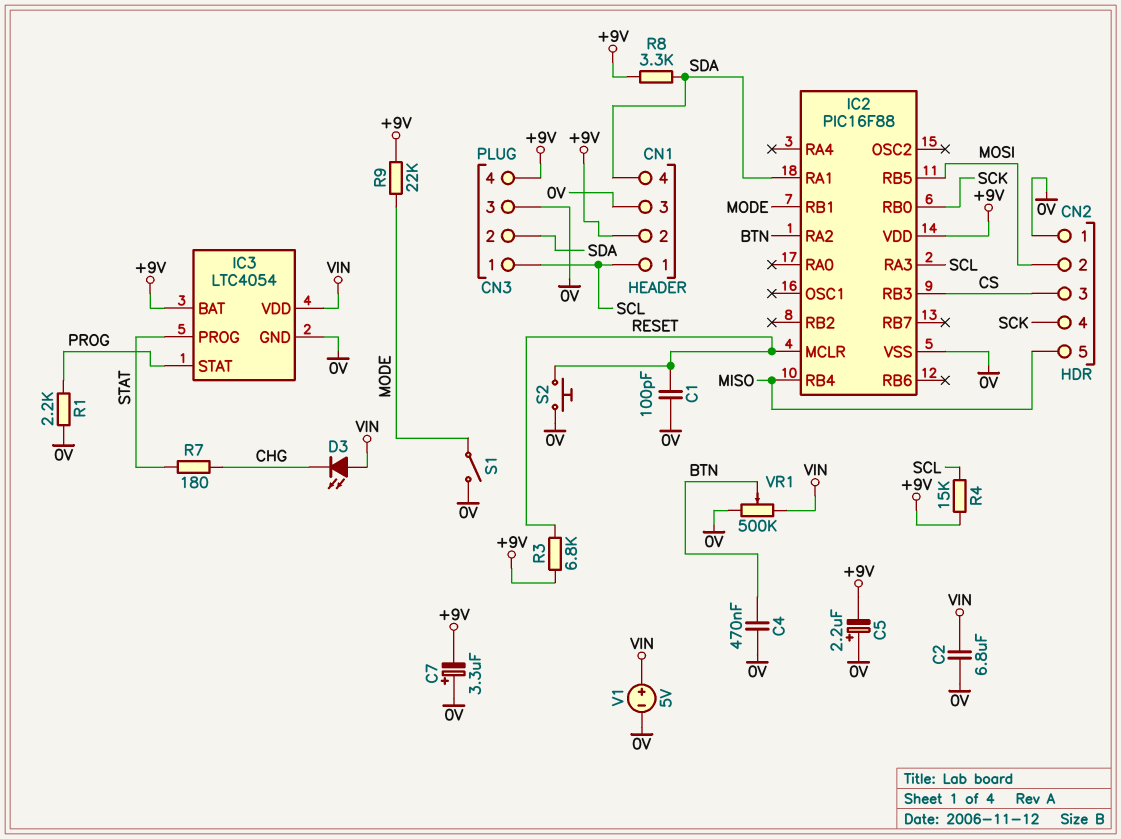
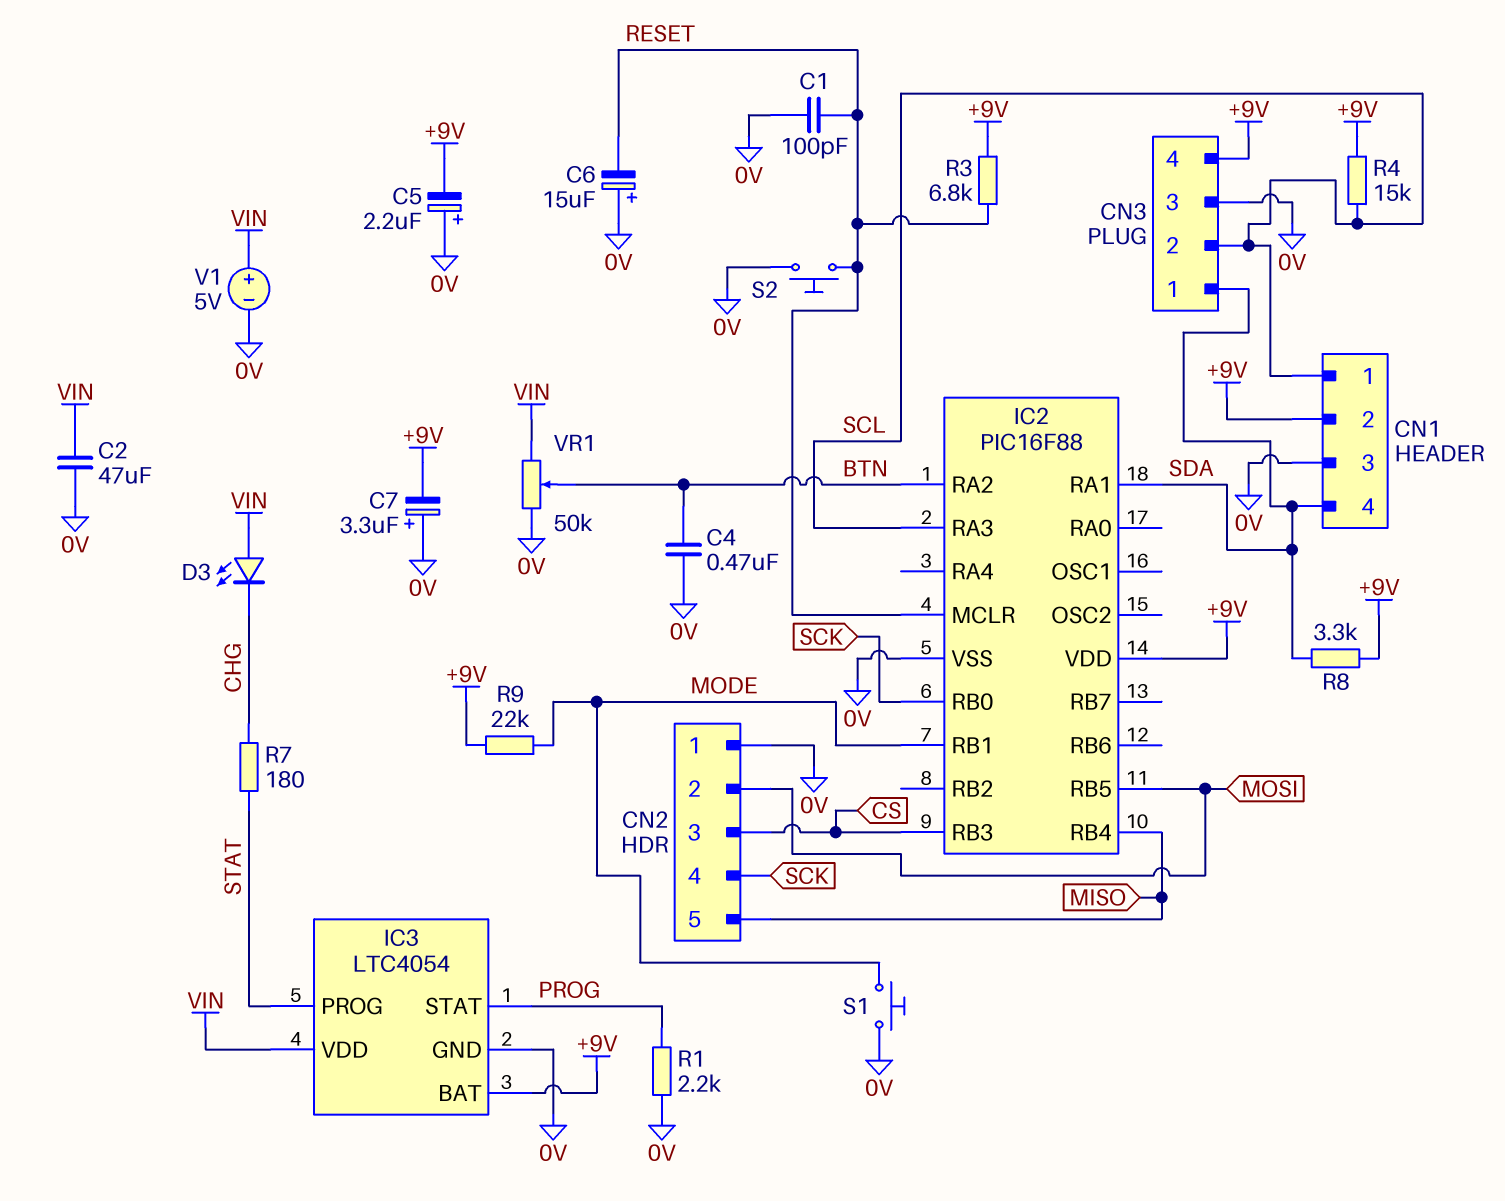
C2: 6.8uF (0V, VIN) -> 47uF (0V, VIN)
C6: none -> 15uF (plus 0V, minus RESET)
CN3 pin 1: SCL -> SDA
CN3 pin 2: SDA -> SCL
S1: switch (0V, MODE) -> button (0V, MODE)
VR1: 500k (0V, VIN, wiper BTN) -> 50k (0V, VIN, wiper BTN)

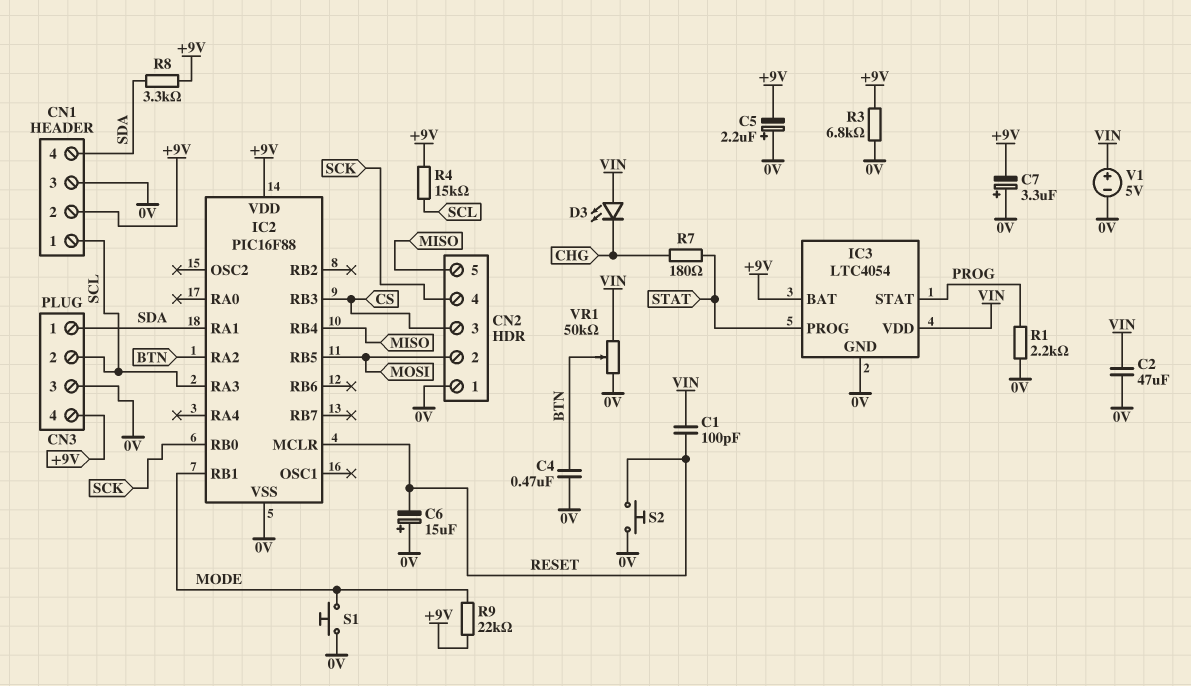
C1: 100pF (0V, RESET) -> 100pF (RESET, VIN)
R3: 6.8k (+9V, RESET) -> 6.8k (+9V, 0V)

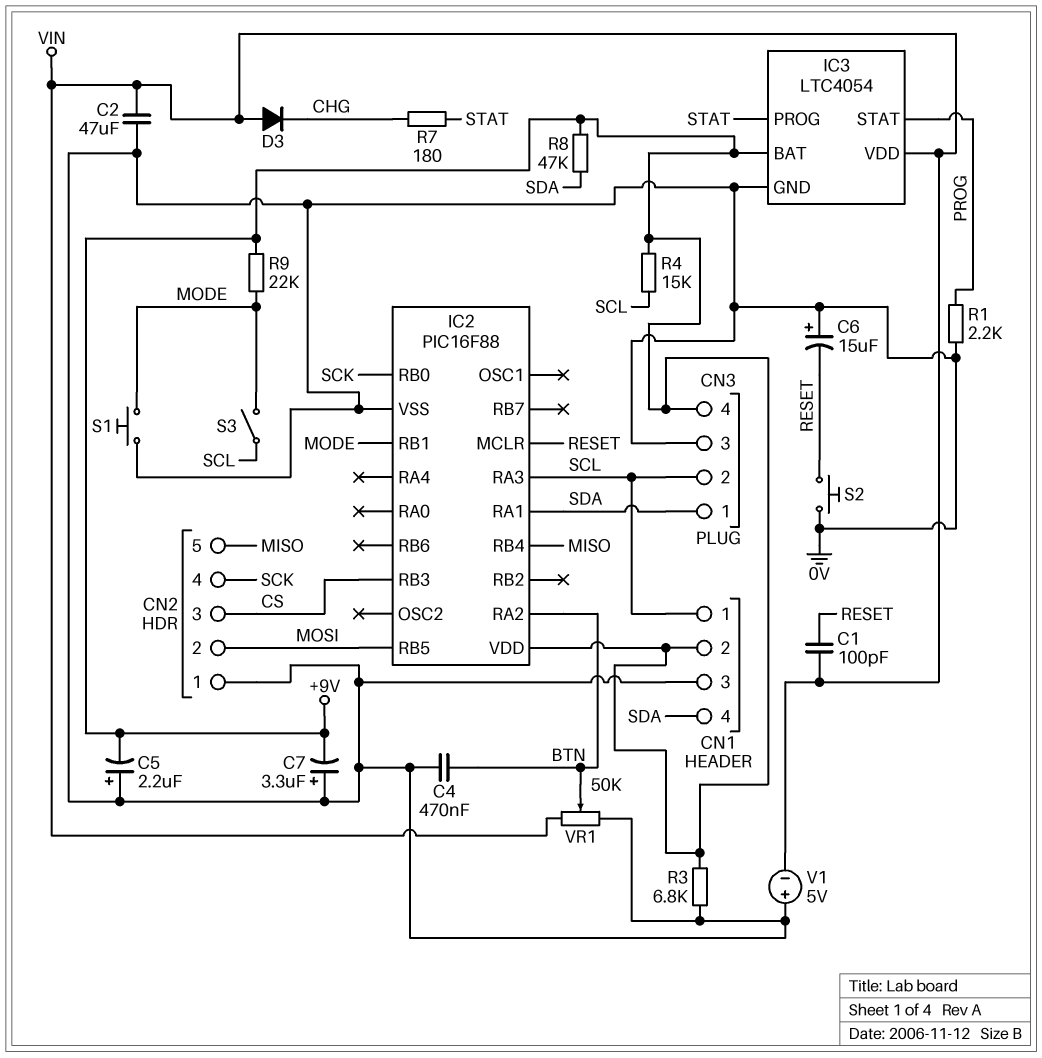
D3: LED (A VIN, K CHG) -> diode (A VIN, K CHG)
R8: 3.3k (+9V, SDA) -> 47k (+9V, SDA)
S3: none -> switch (MODE, SCL)
V1: 5V (plus VIN, minus 0V) -> 5V (plus 0V, minus VIN)

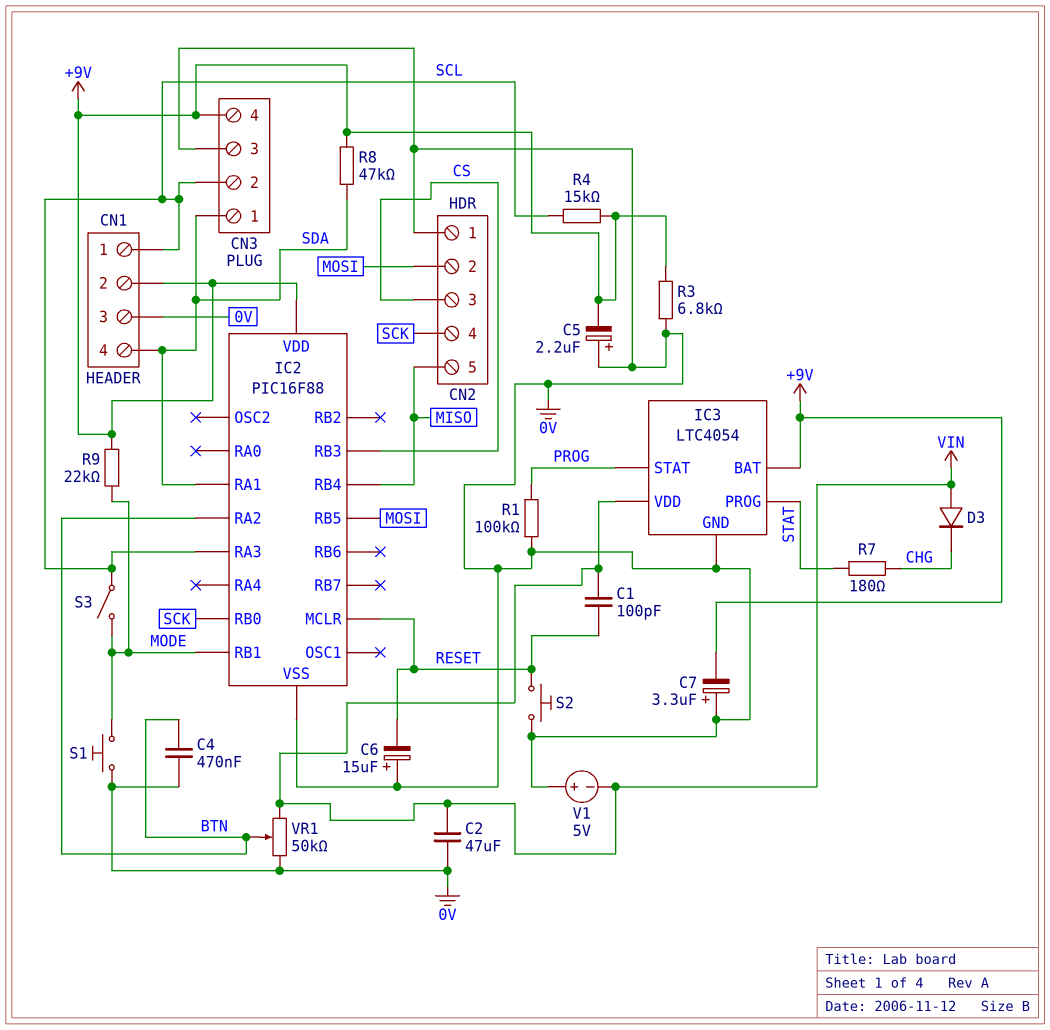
R1: 2.2k (0V, PROG) -> 100k (0V, PROG)

